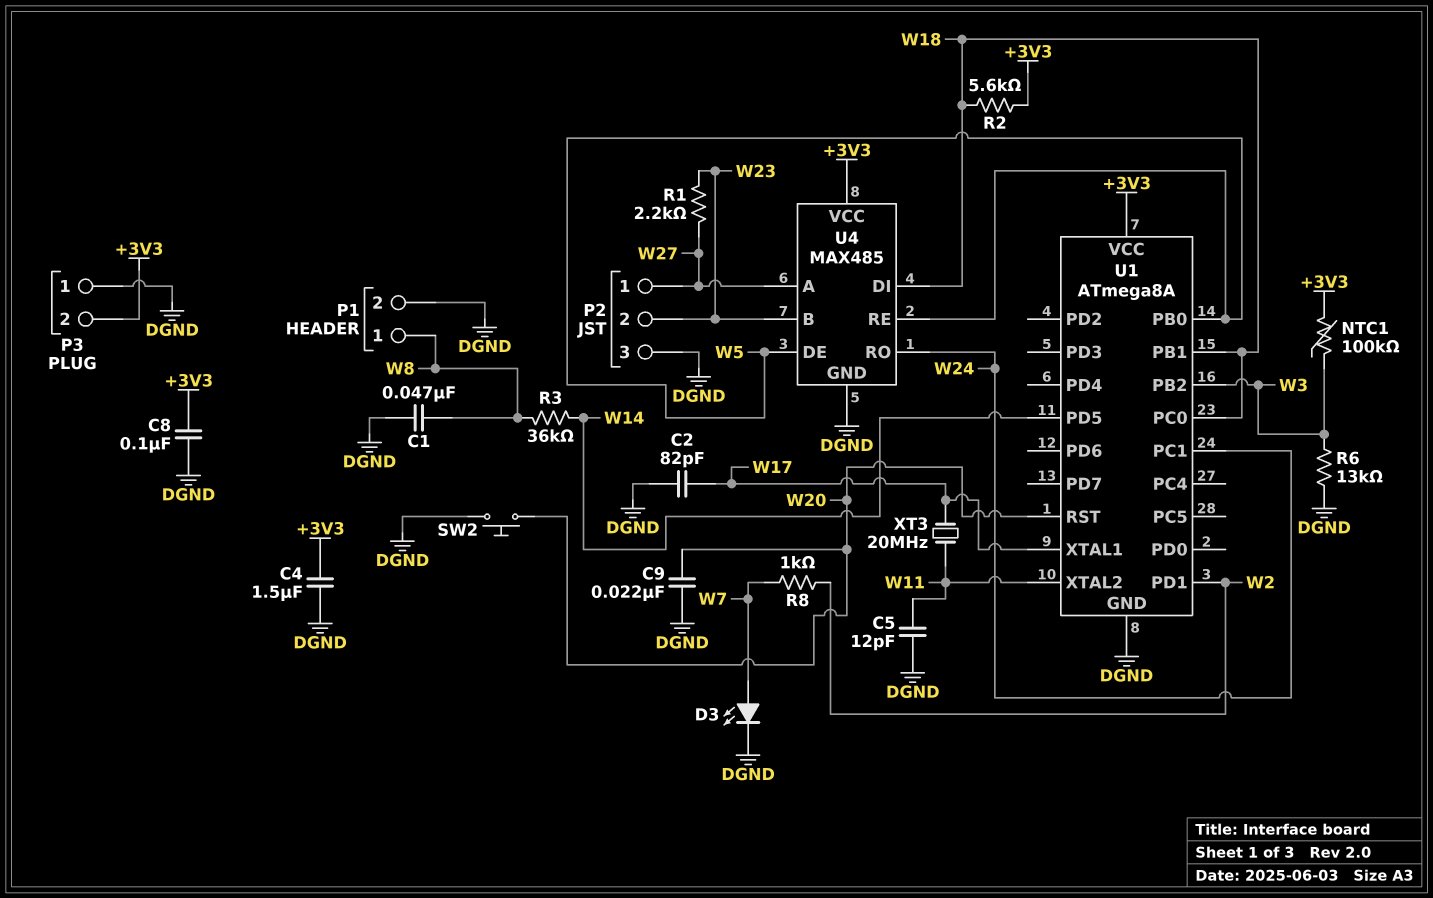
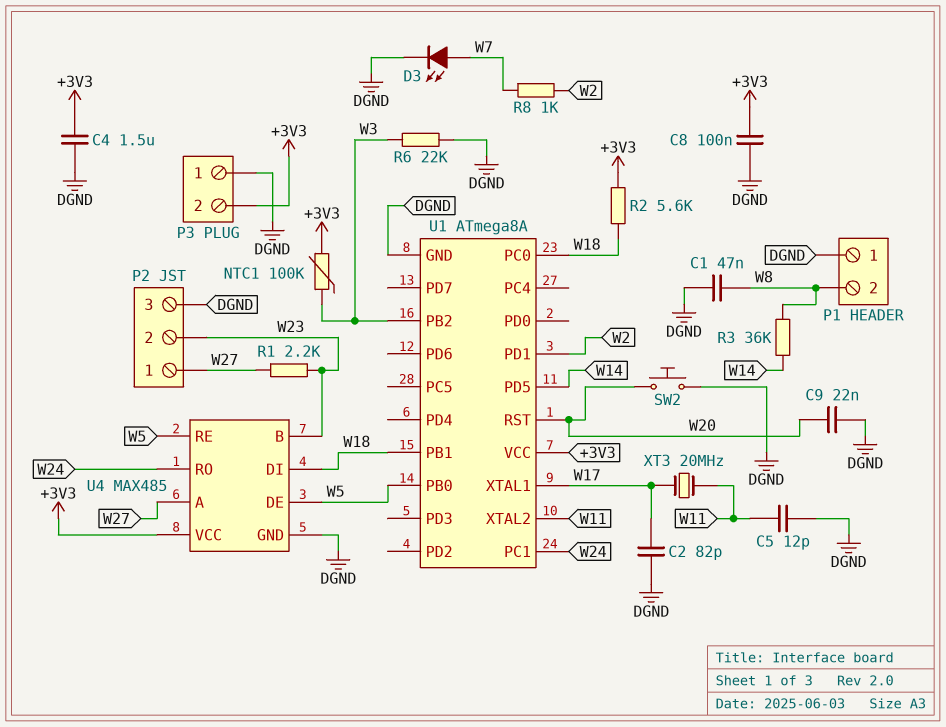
P1 pin 1: W8 -> DGND
P1 pin 2: DGND -> W8
R6: 13k (DGND, W3) -> 22k (DGND, W3)

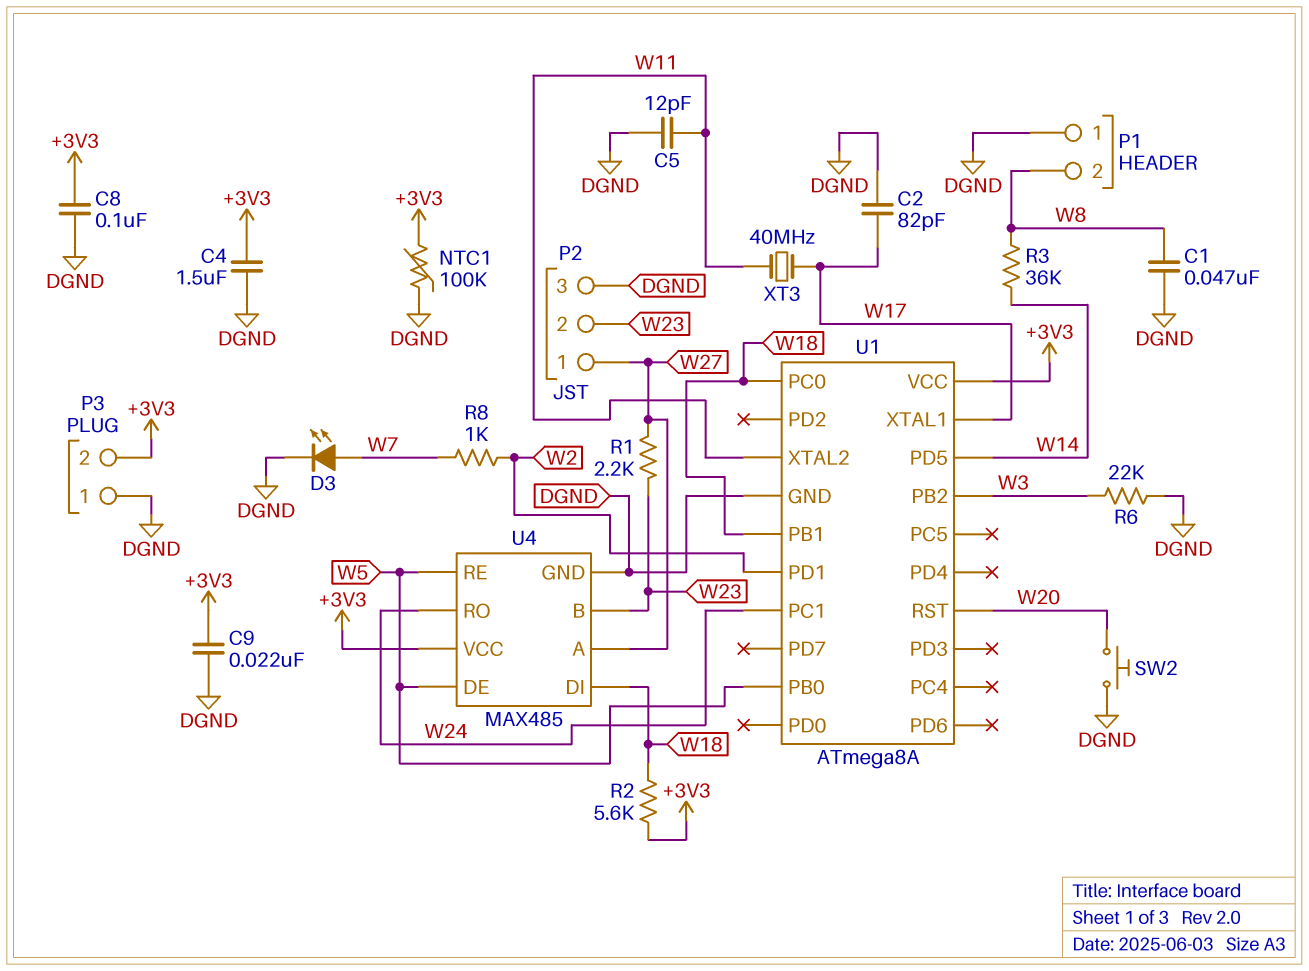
C9: 22nF (DGND, W20) -> 22nF (+3V3, DGND)
NTC1: 100k (+3V3, W3) -> 100k (+3V3, DGND)
XT3: 20MHz (W11, W17) -> 40MHz (W11, W17)

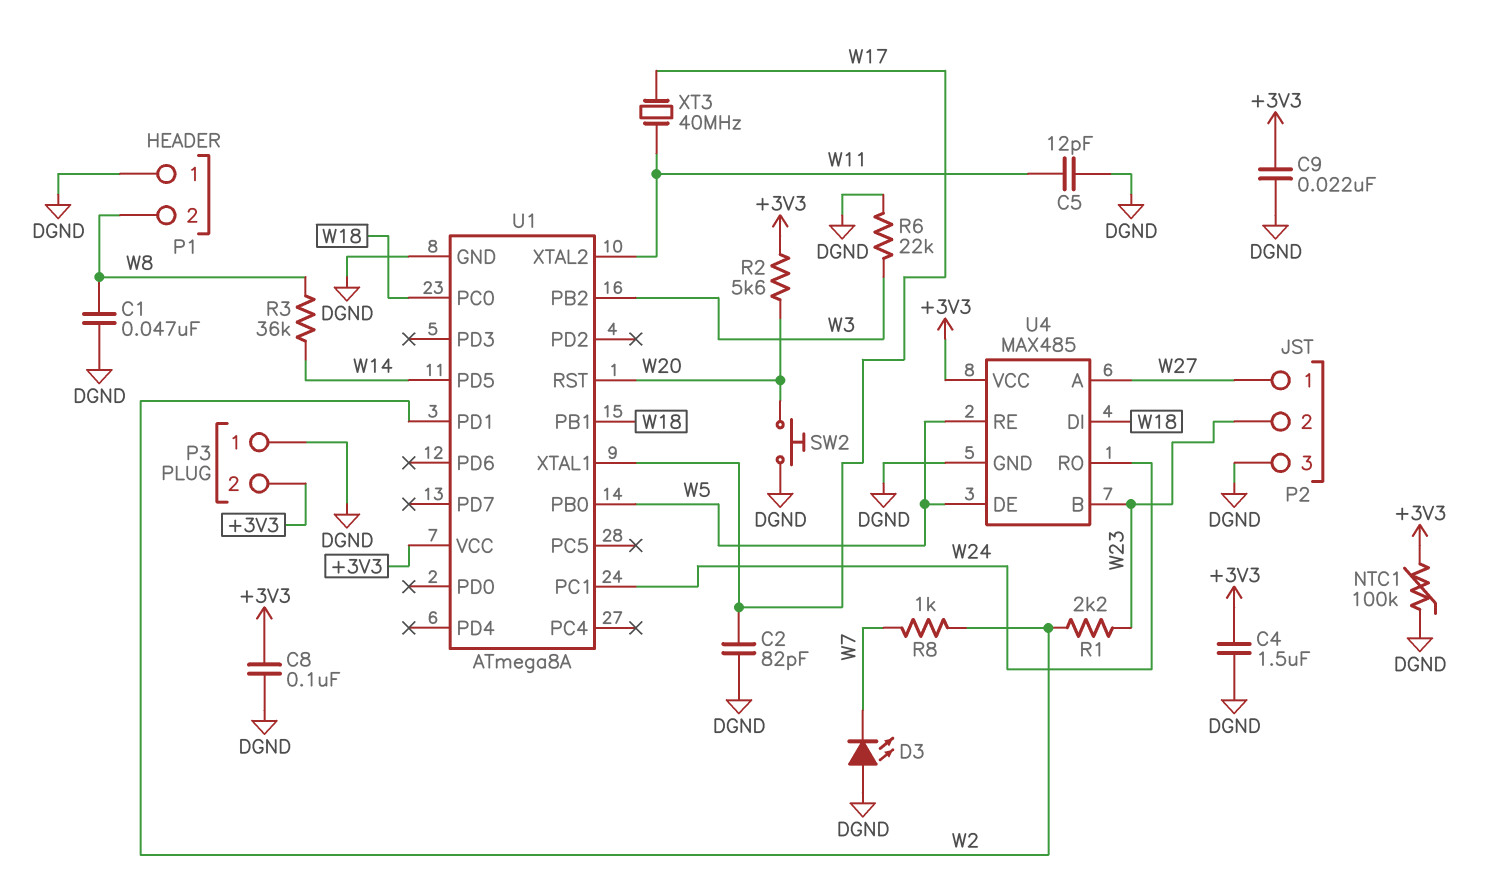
D3: LED (A W7, K DGND) -> LED (A DGND, K W7)
R1: 2.2k (W23, W27) -> 2.2k (W2, W23)
R2: 5.6k (+3V3, W18) -> 5.6k (+3V3, W20)

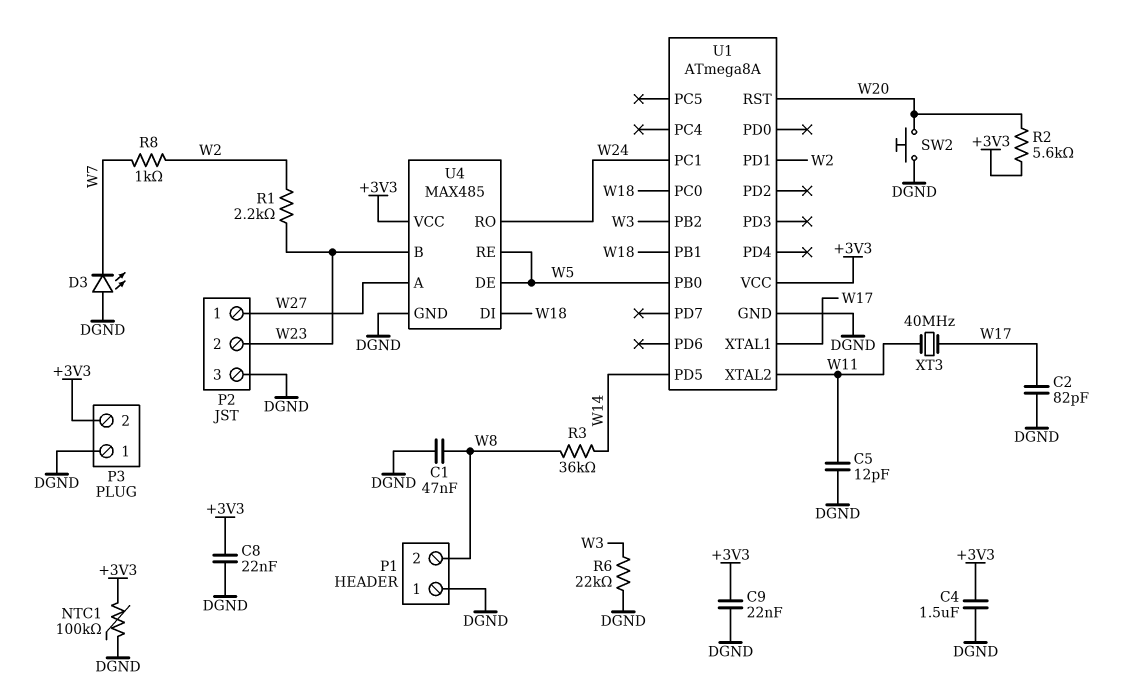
C8: 100nF (+3V3, DGND) -> 22nF (+3V3, DGND)

